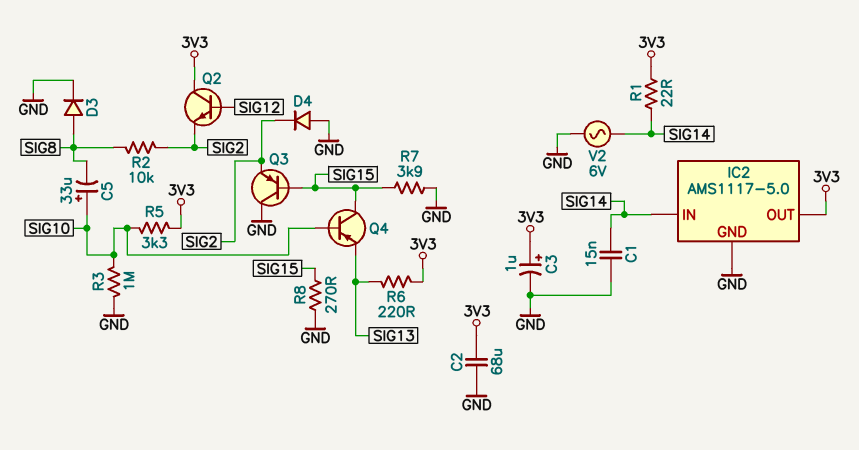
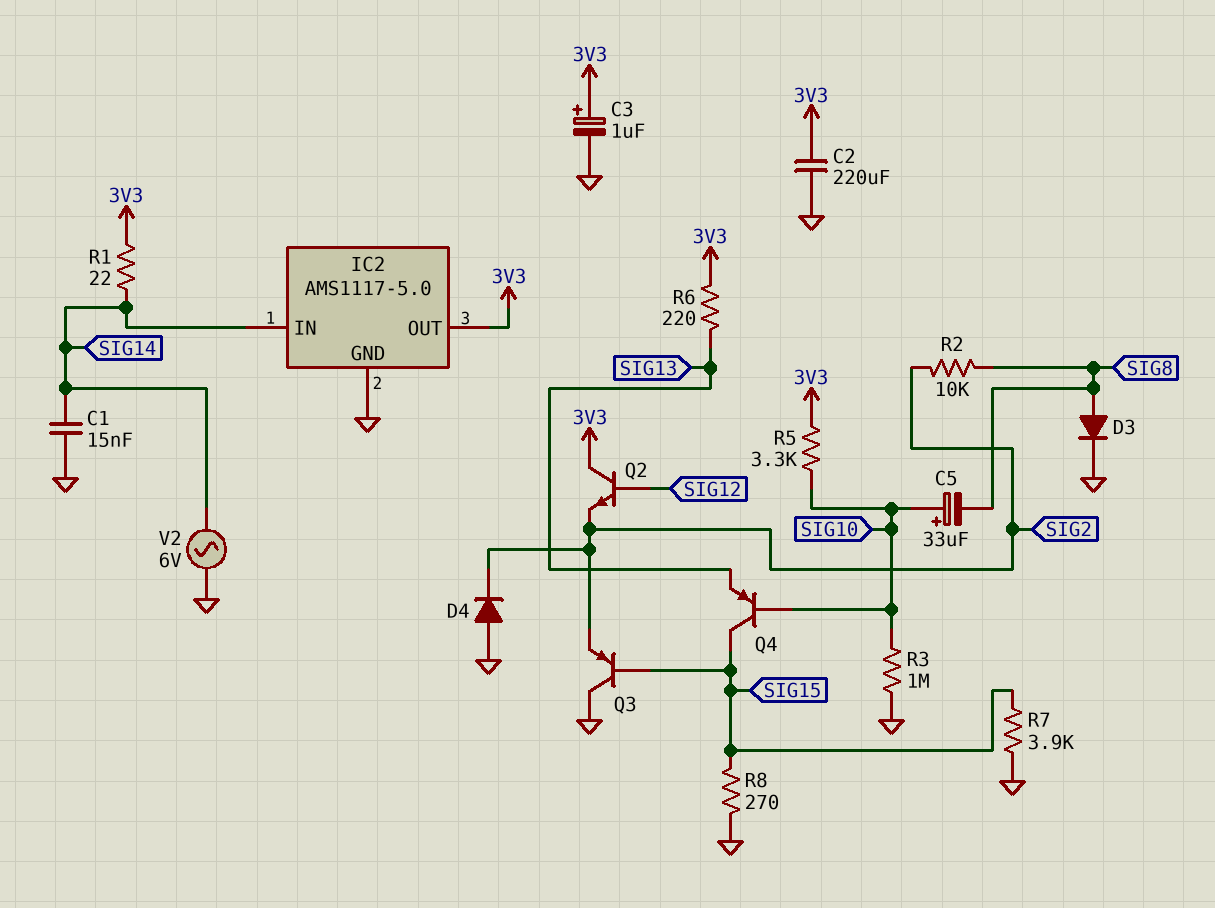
C2: 68uF (3V3, GND) -> 220uF (3V3, GND)

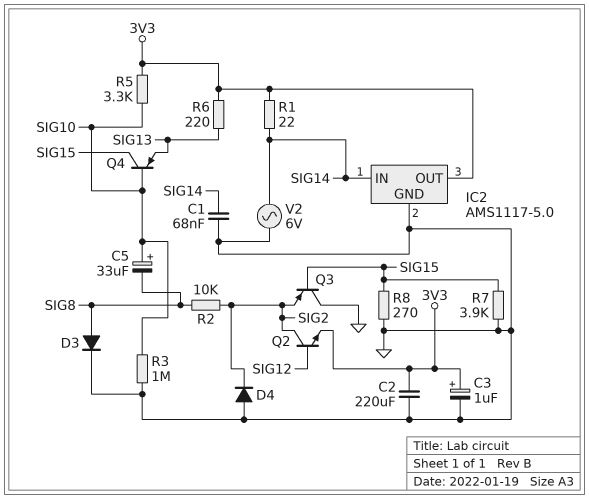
C1: 15nF (GND, SIG14) -> 68nF (GND, SIG14)
Q2: NPN (B SIG12, C 3V3, E SIG2) -> NPN (B SIG12, C SIG2, E 3V3)

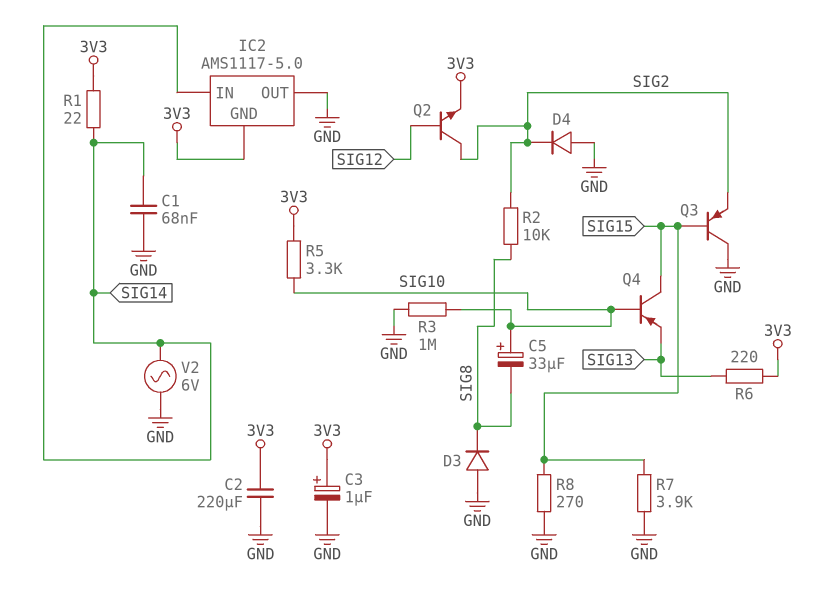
D3: diode (A SIG8, K GND) -> diode (A GND, K SIG8)
IC2 pin GND: GND -> 3V3
IC2 pin OUT: 3V3 -> GND

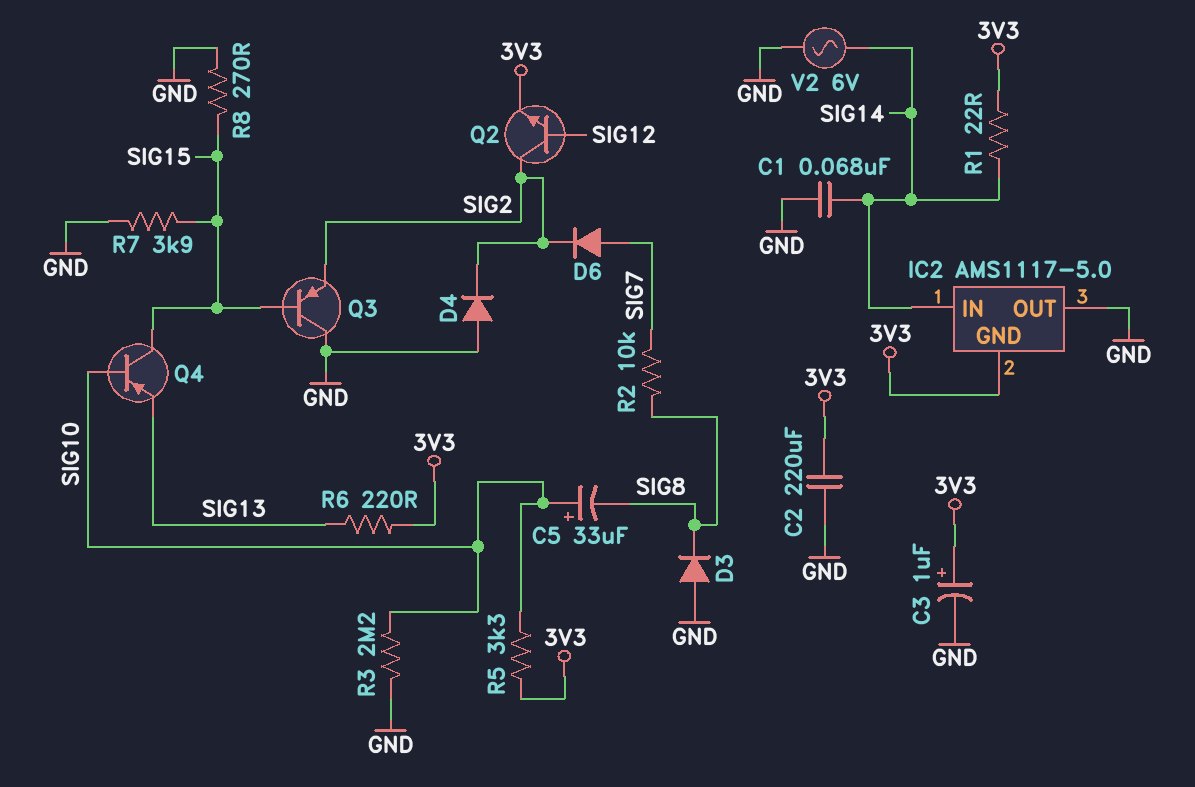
D6: none -> diode (A SIG7, K SIG2)
R2: 10k (SIG2, SIG8) -> 10k (SIG7, SIG8)
R3: 1M (GND, SIG10) -> 2.2M (GND, SIG10)

